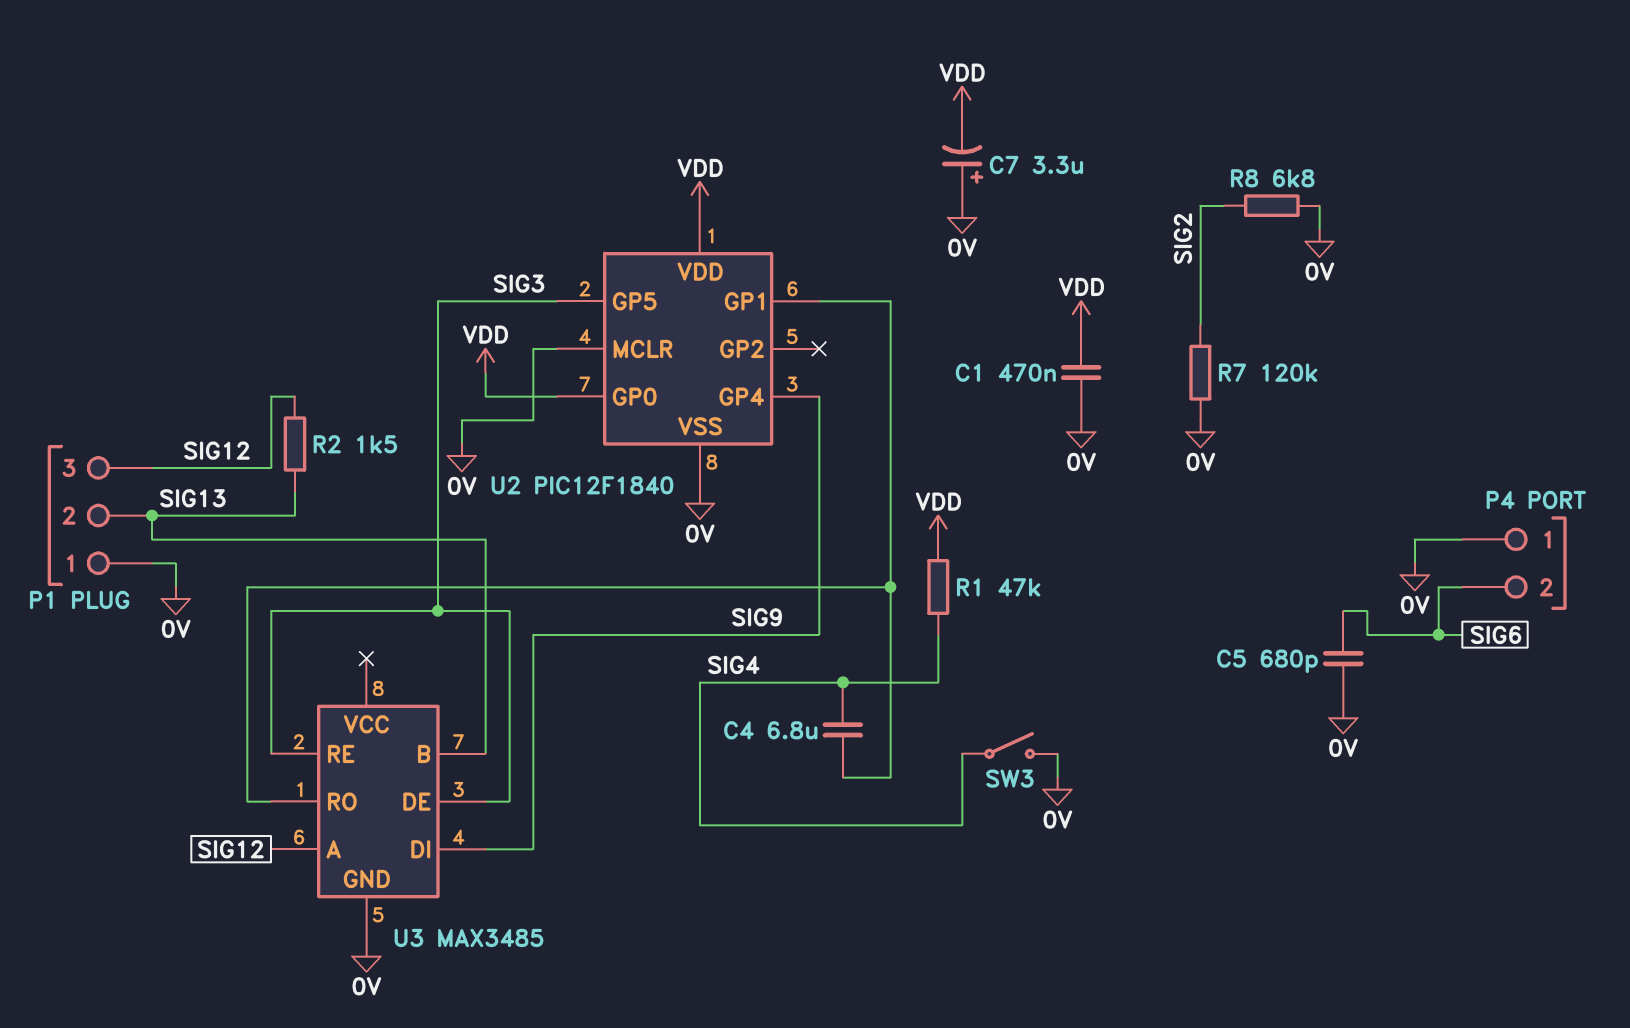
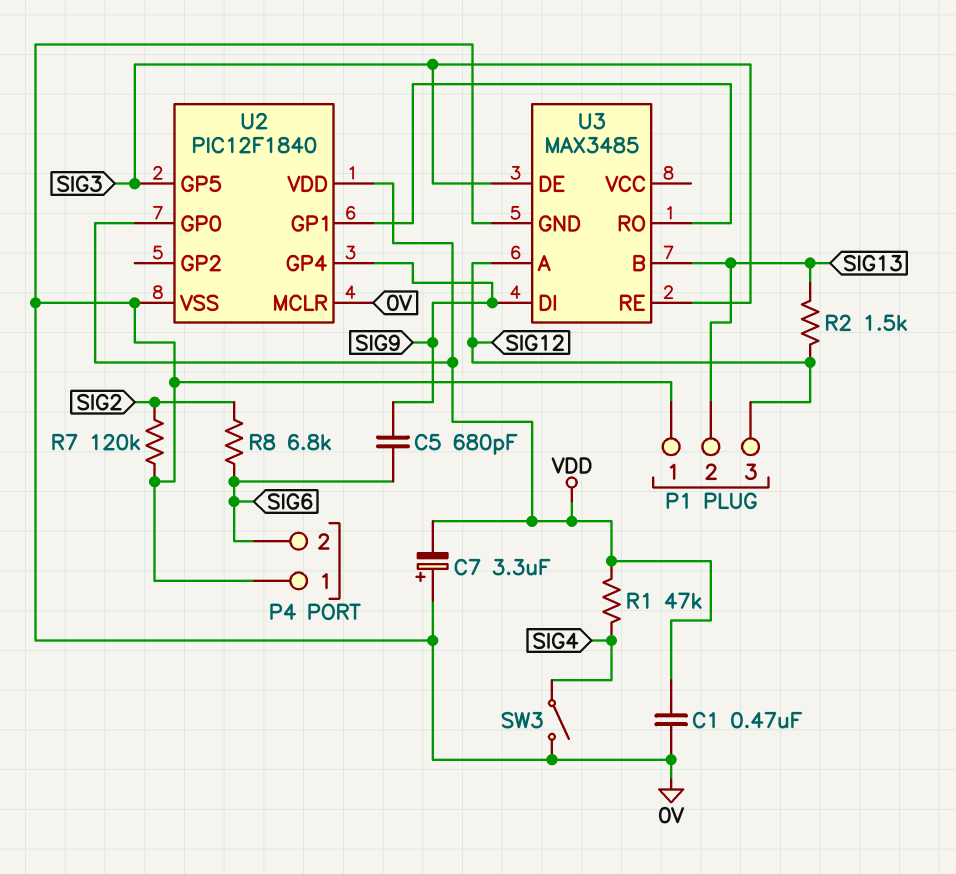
C4: 6.8uF (SIG4, U2/GP1) -> none
C5: 680pF (0V, SIG6) -> 680pF (SIG6, SIG9)
R8: 6.8k (0V, SIG2) -> 6.8k (SIG2, SIG6)

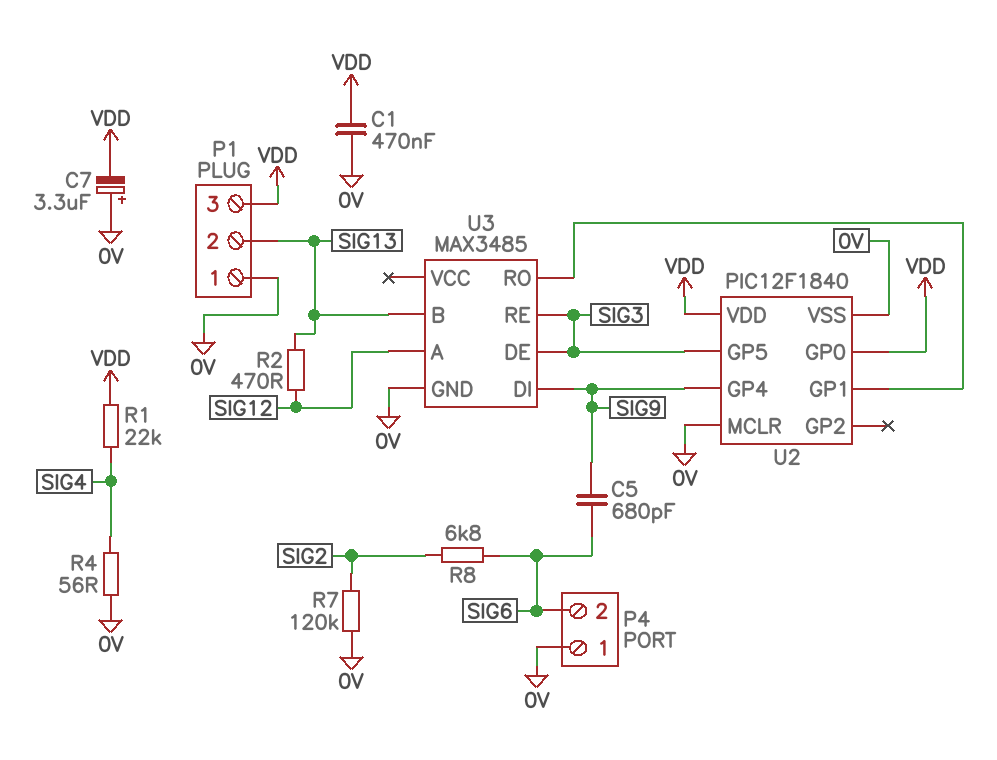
P1 pin 3: SIG12 -> VDD
R1: 47k (SIG4, VDD) -> 22k (SIG4, VDD)
R2: 1.5k (SIG12, SIG13) -> 470 (SIG12, SIG13)
R4: none -> 56 (0V, SIG4)
SW3: switch (0V, SIG4) -> none

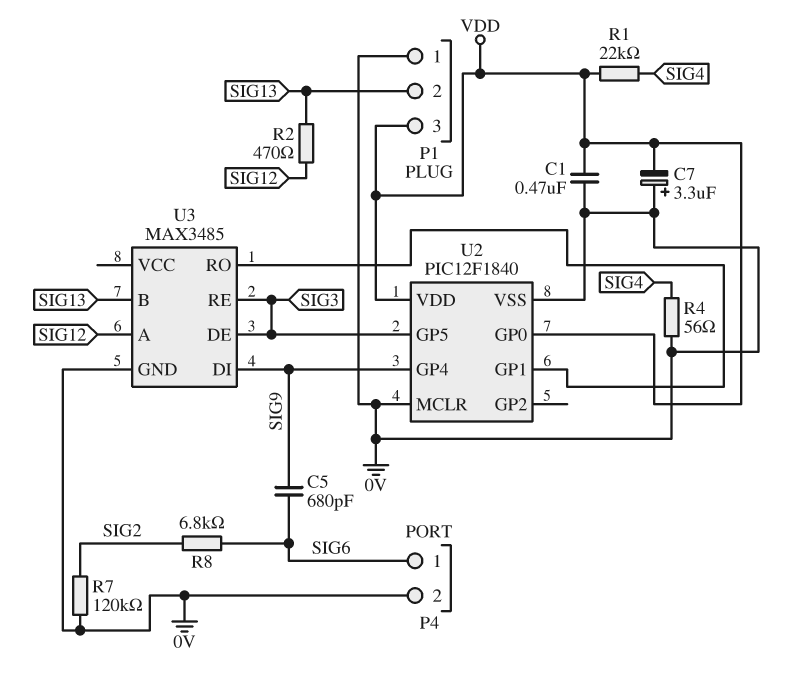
P4 pin 1: 0V -> SIG6
P4 pin 2: SIG6 -> 0V

